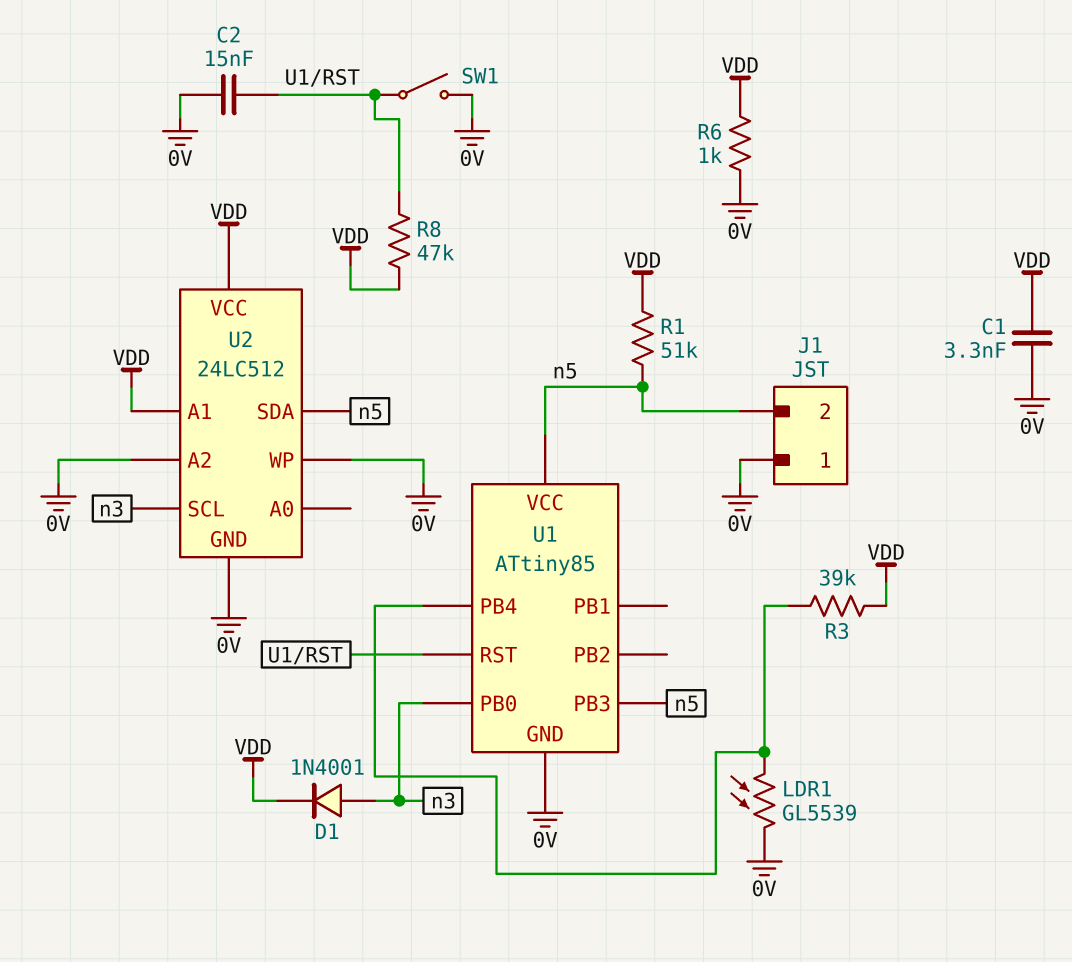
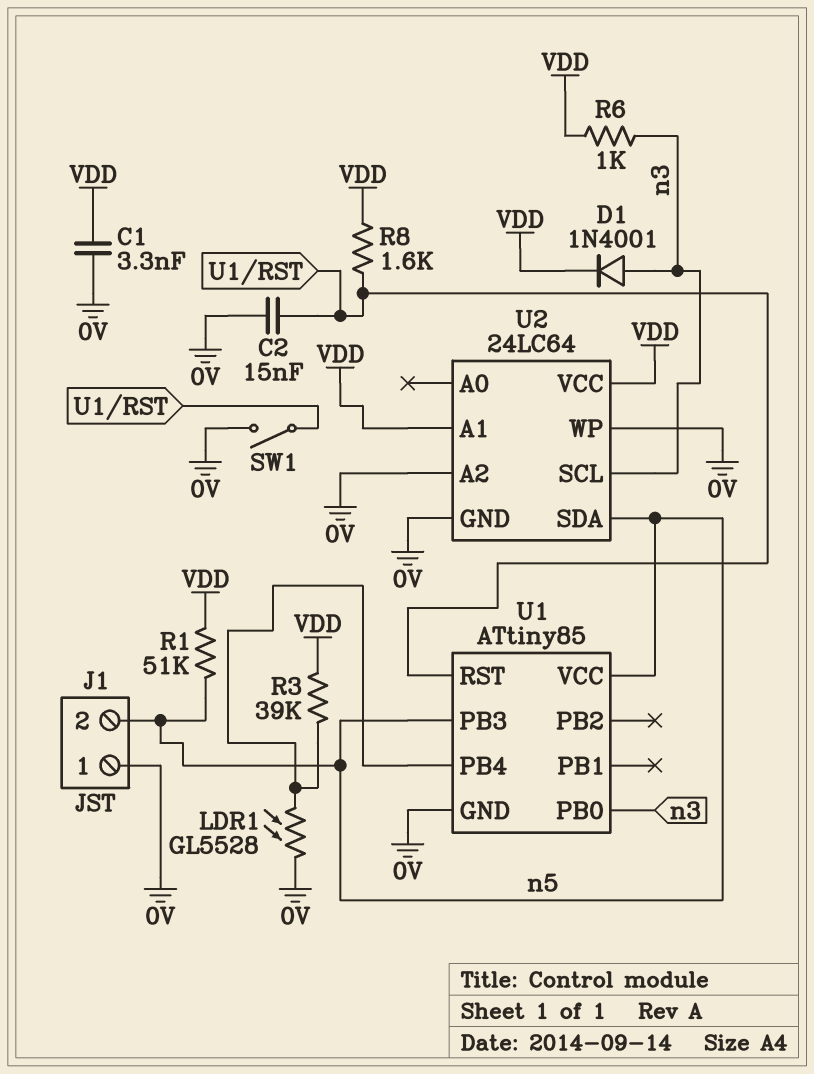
LDR1: GL5539 (0V, U1/PB4) -> GL5528 (0V, U1/PB4)
R6: 1k (0V, VDD) -> 1k (VDD, n3)
R8: 47k (U1/RST, VDD) -> 1.6k (U1/RST, VDD)
U2: 24LC512 -> 24LC64

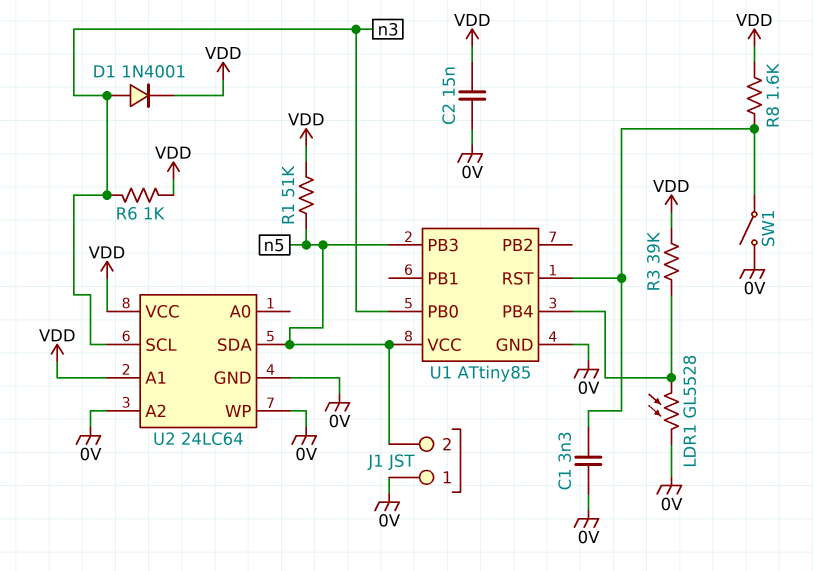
C1: 3.3nF (0V, VDD) -> 3.3nF (0V, U1/RST)
C2: 15nF (0V, U1/RST) -> 15nF (0V, VDD)

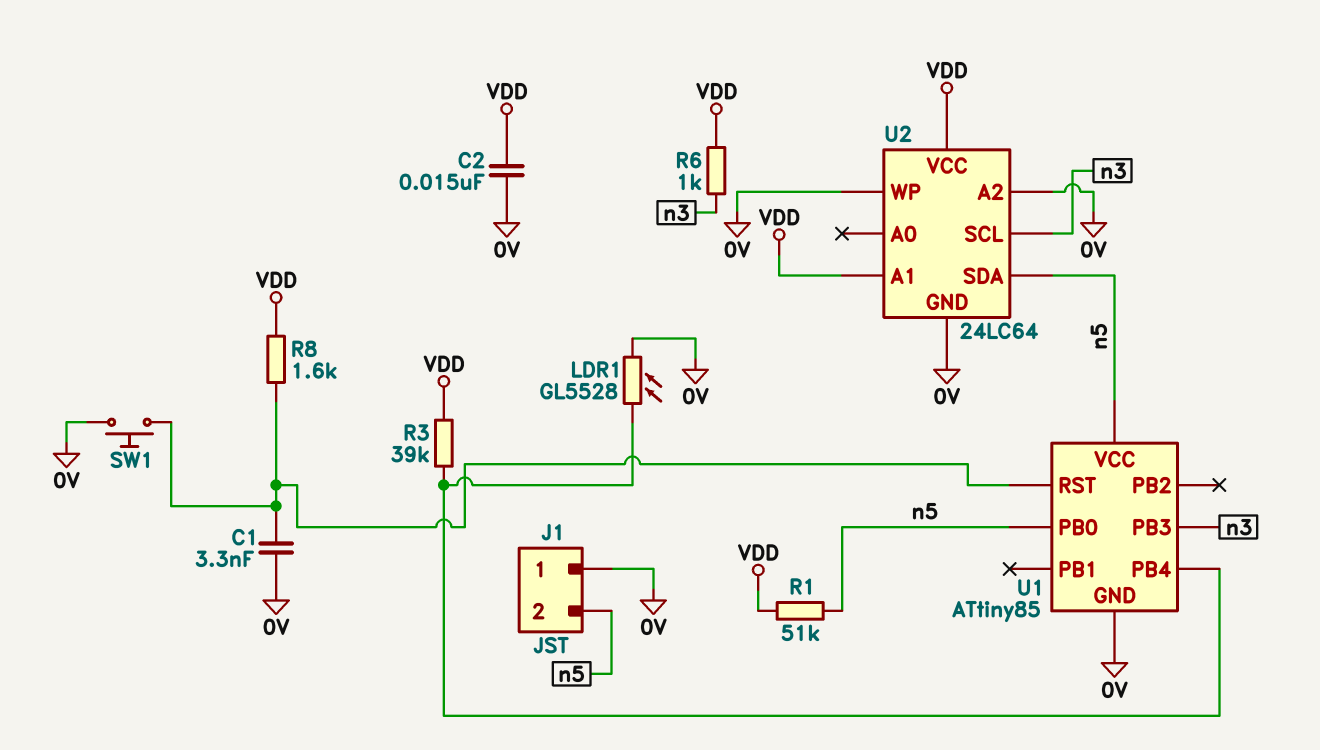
D1: diode 1N4001 (A n3, K VDD) -> none
SW1: switch (0V, U1/RST) -> button (0V, U1/RST)
U1 pin PB0: n3 -> n5
U1 pin PB3: n5 -> n3

